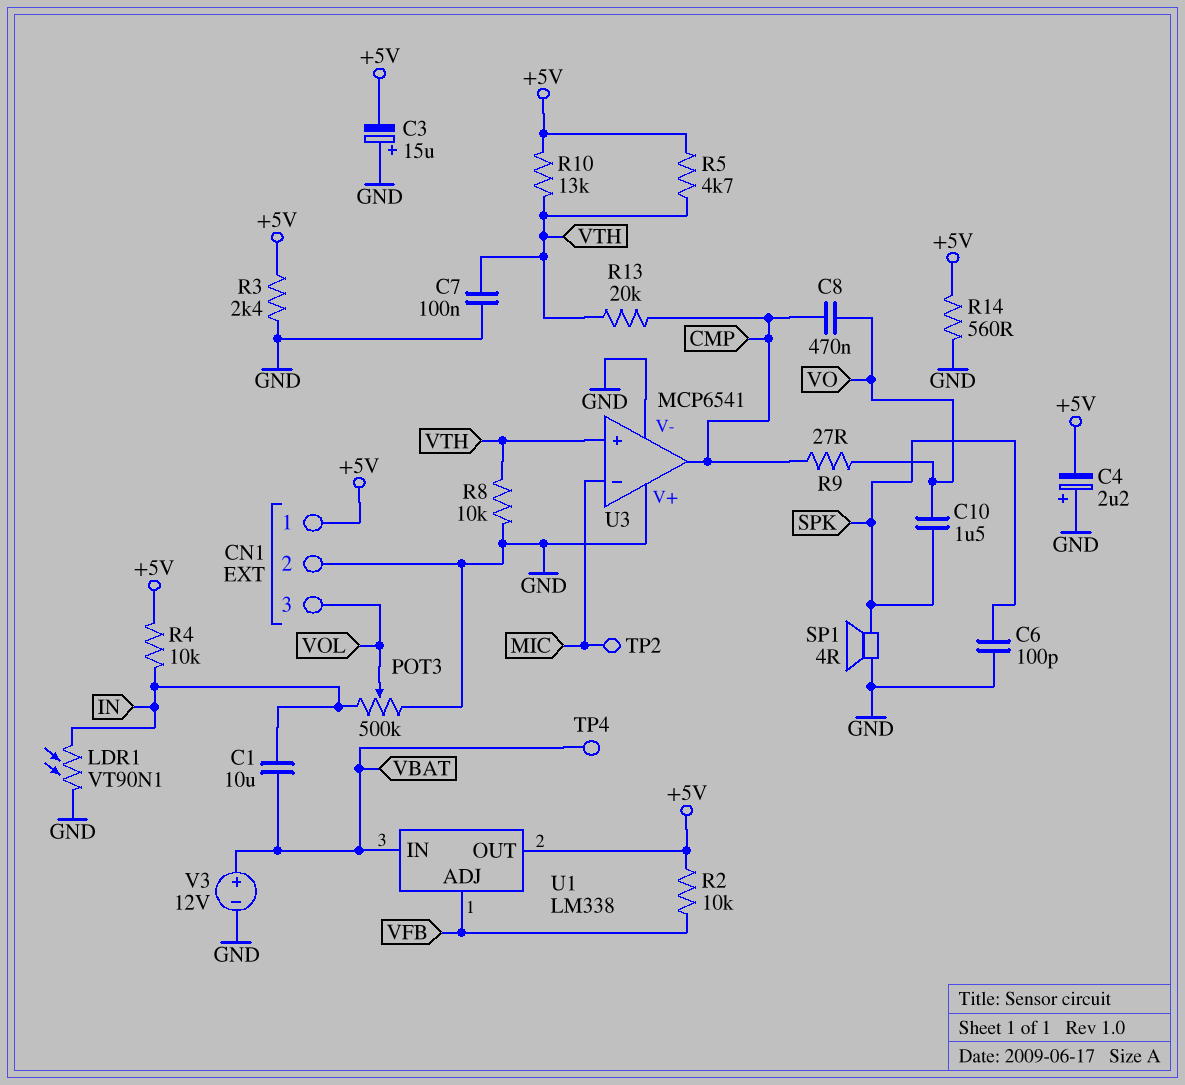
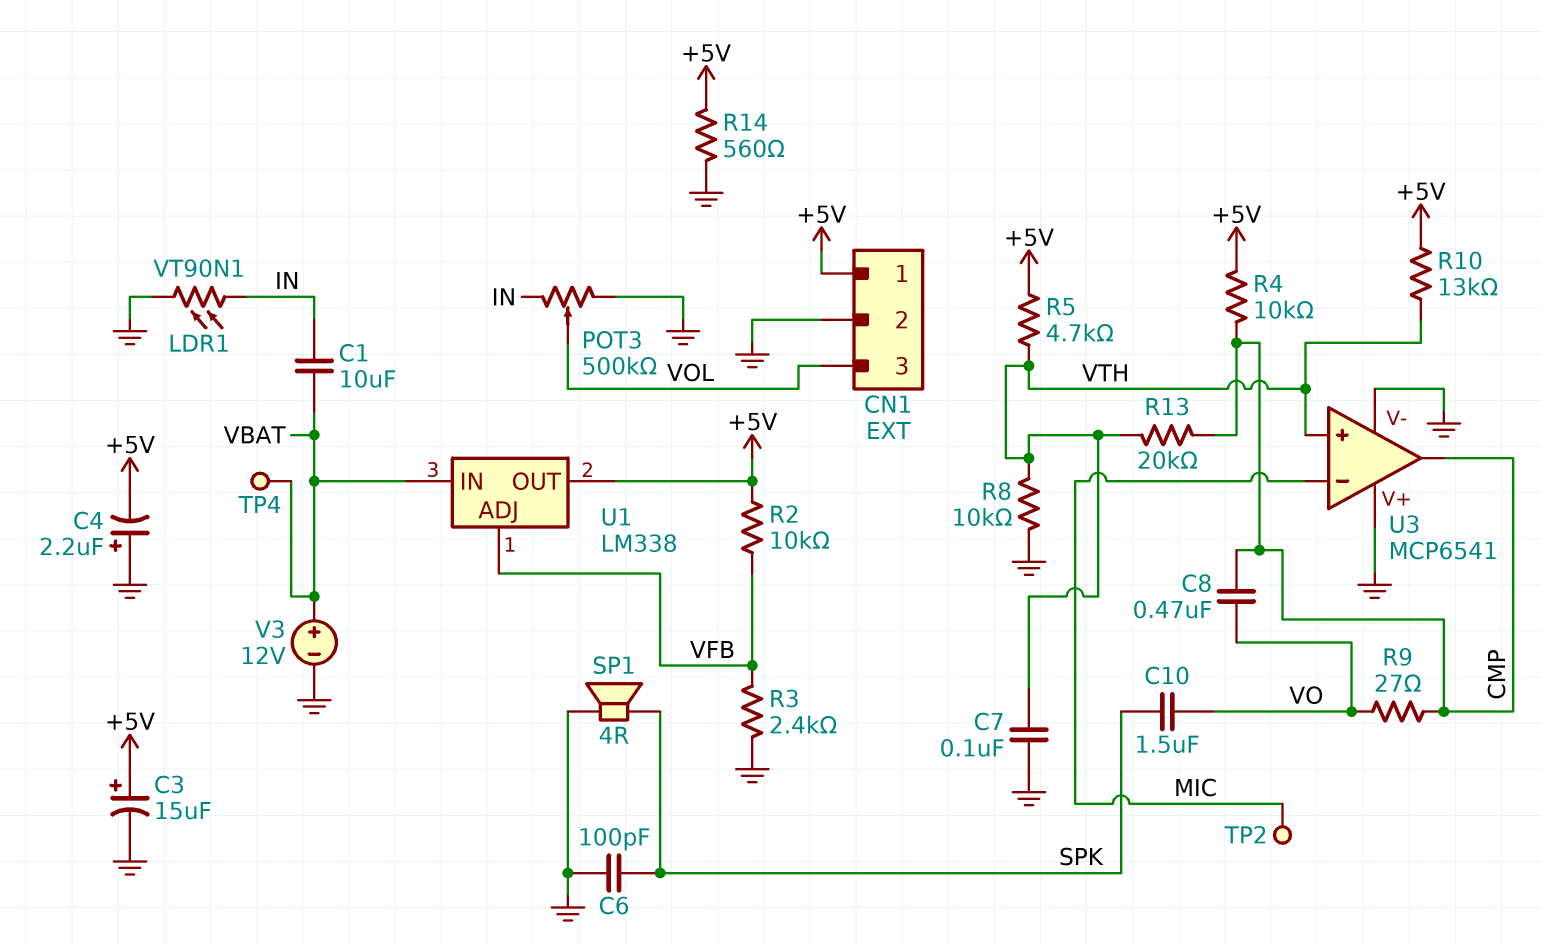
C3: 15uF (plus GND, minus +5V) -> 15uF (plus +5V, minus GND)
R3: 2.4k (+5V, GND) -> 2.4k (GND, VFB)
R4: 10k (+5V, IN) -> 10k (+5V, CMP)

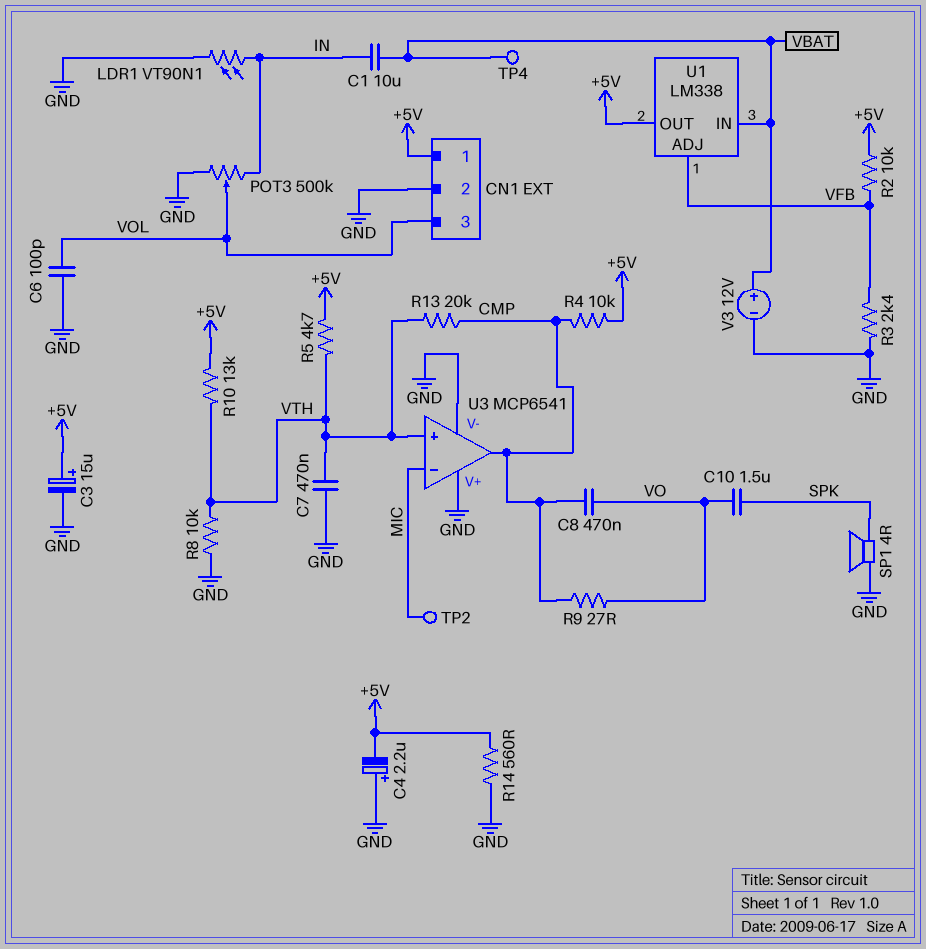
C6: 100pF (GND, SPK) -> 100pF (GND, VOL)
C7: 100nF (GND, VTH) -> 470nF (GND, VTH)

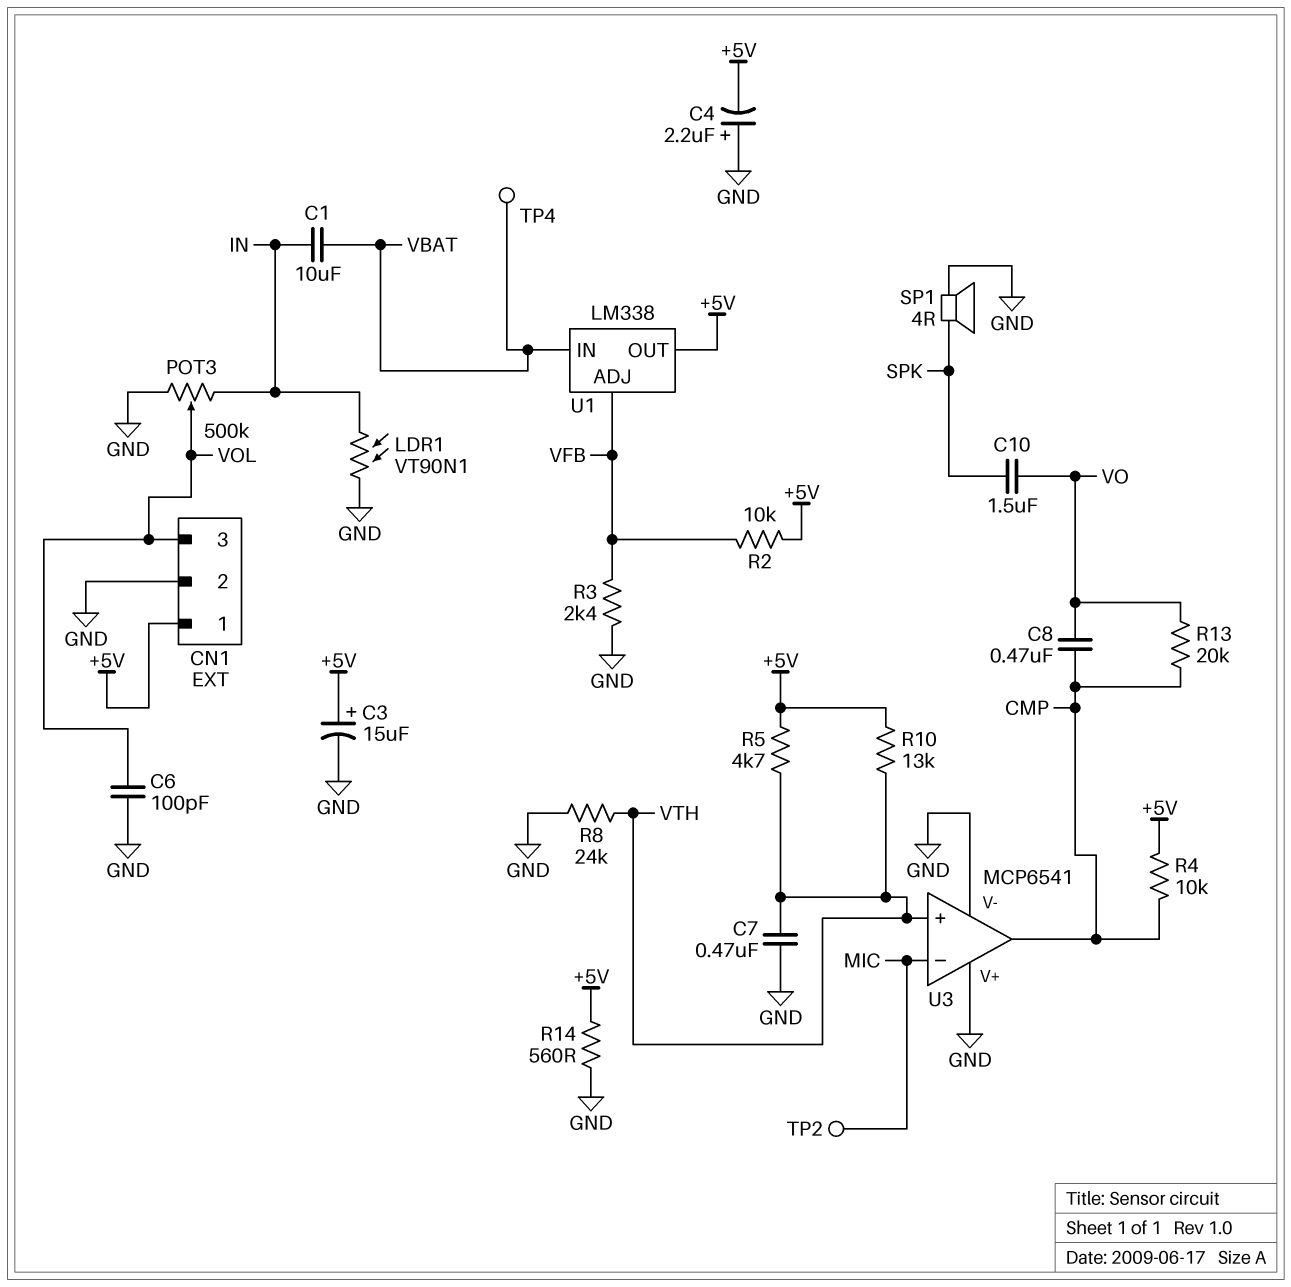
R8: 10k (GND, VTH) -> 24k (GND, VTH)
R9: 27 (CMP, VO) -> none
R13: 20k (CMP, VTH) -> 20k (CMP, VO)
V3: 12V (plus VBAT, minus GND) -> none

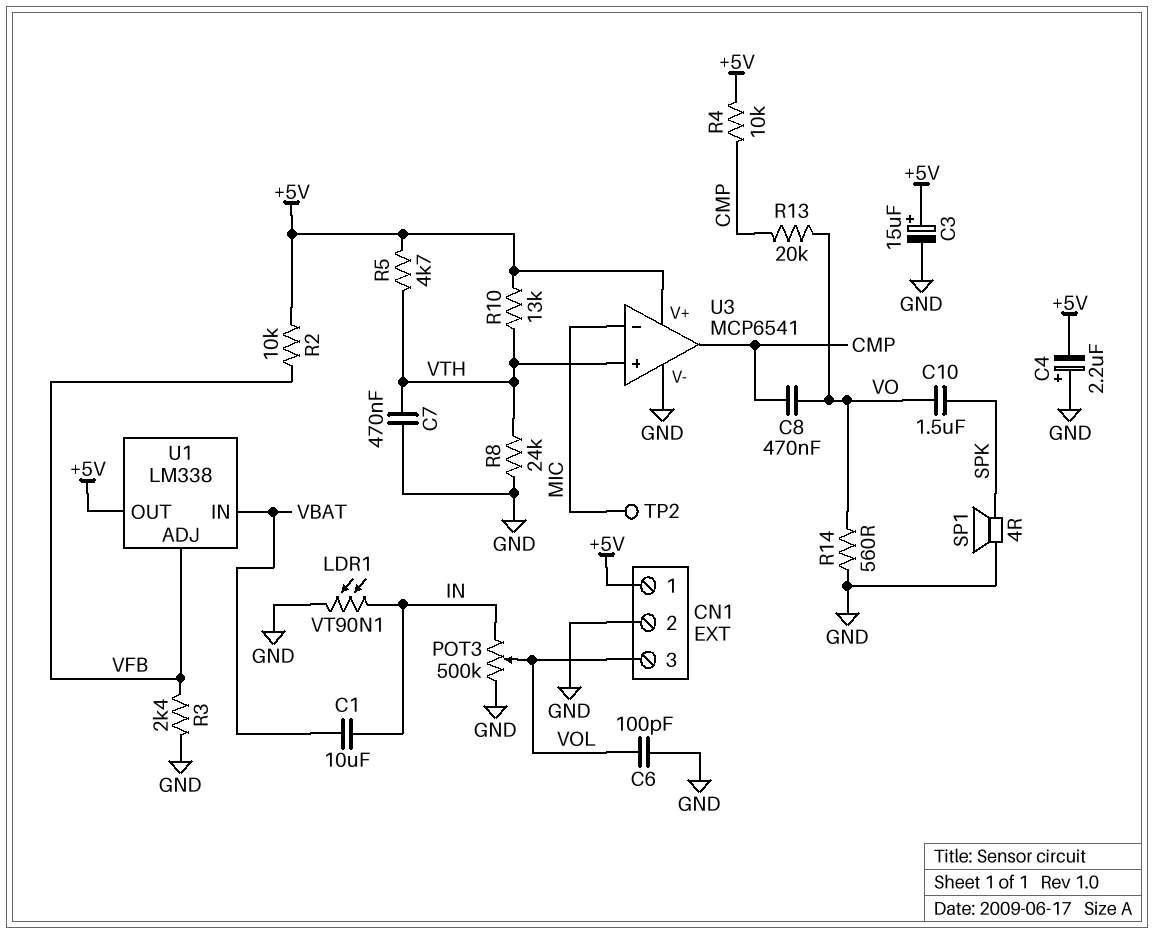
R14: 560 (+5V, GND) -> 560 (GND, VO)
TP4: test point (VBAT) -> none
U3 pin V+: GND -> +5V

